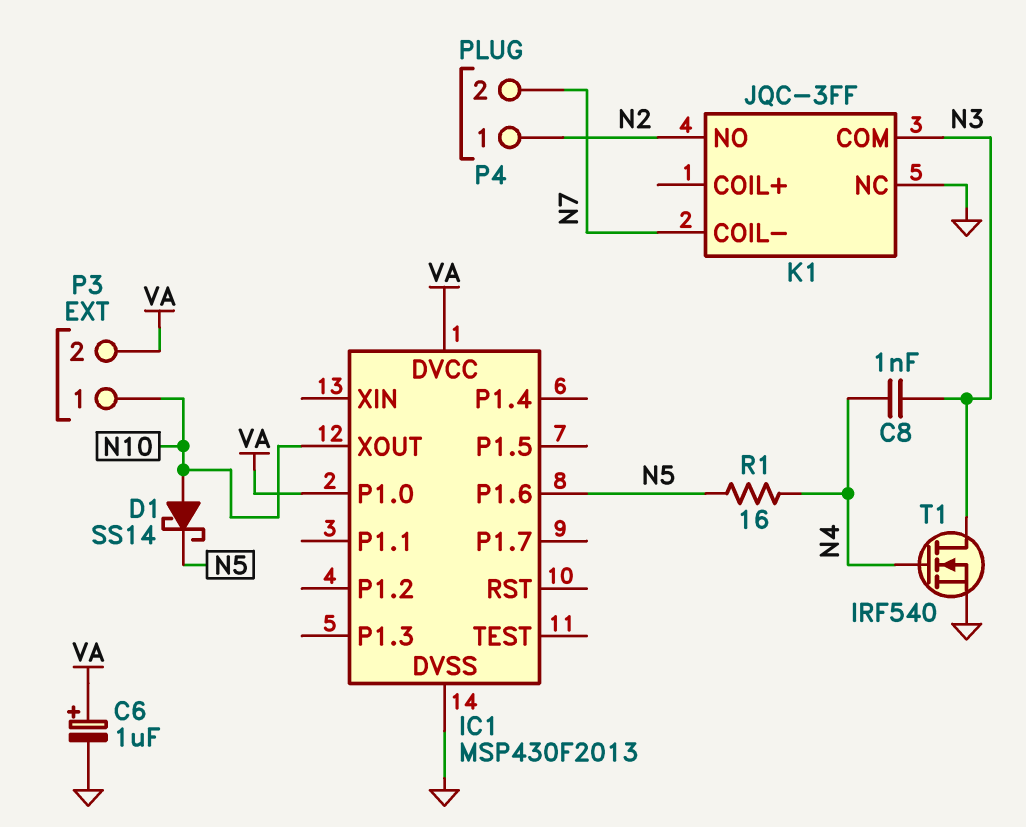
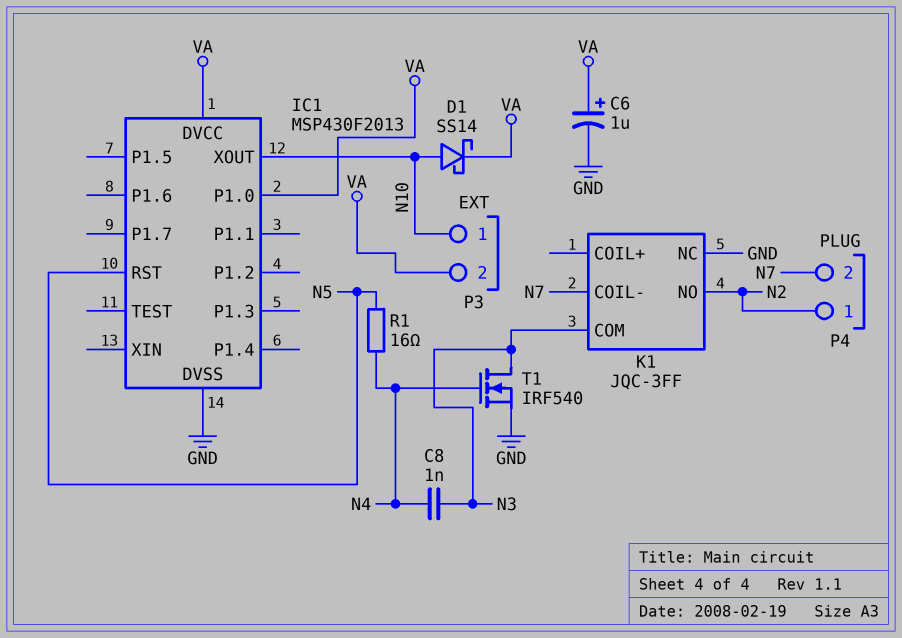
D1: schottky SS14 (A N10, K N5) -> schottky SS14 (A N10, K VA)
IC1 pin P1.6: N5 -> none
IC1 pin RST: none -> N5

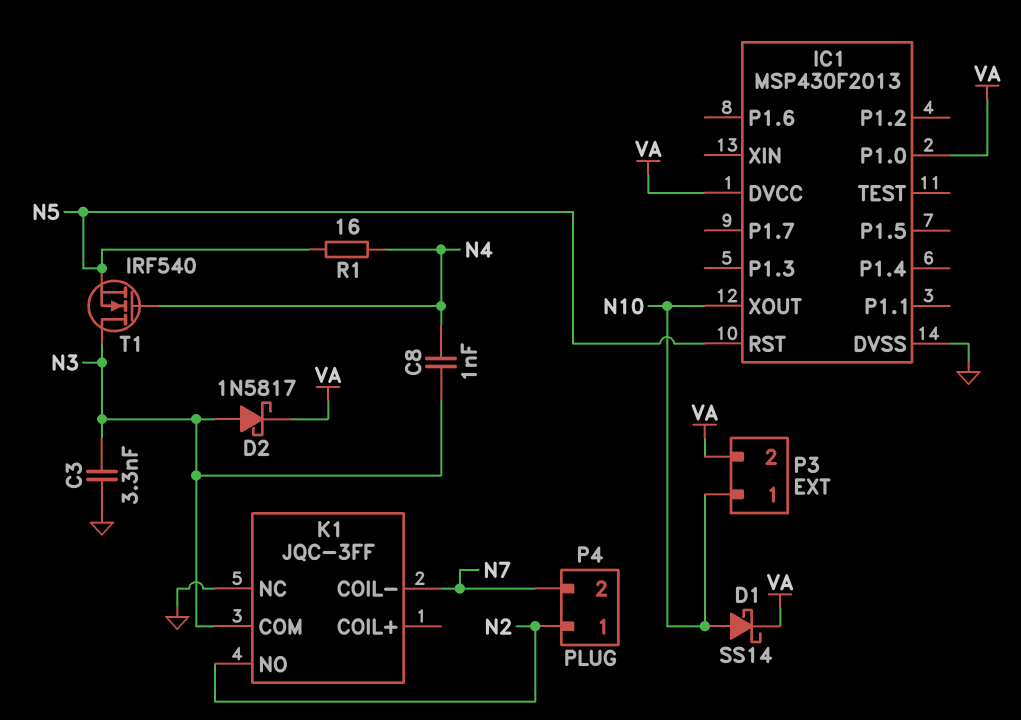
C3: none -> 3.3nF (GND, N3)
C6: 1uF (plus VA, minus GND) -> none
D2: none -> schottky 1N5817 (A N3, K VA)
T1: NMOS IRF540 (G N4, D N3, S GND) -> NMOS IRF540 (G N4, D N3, S N5)

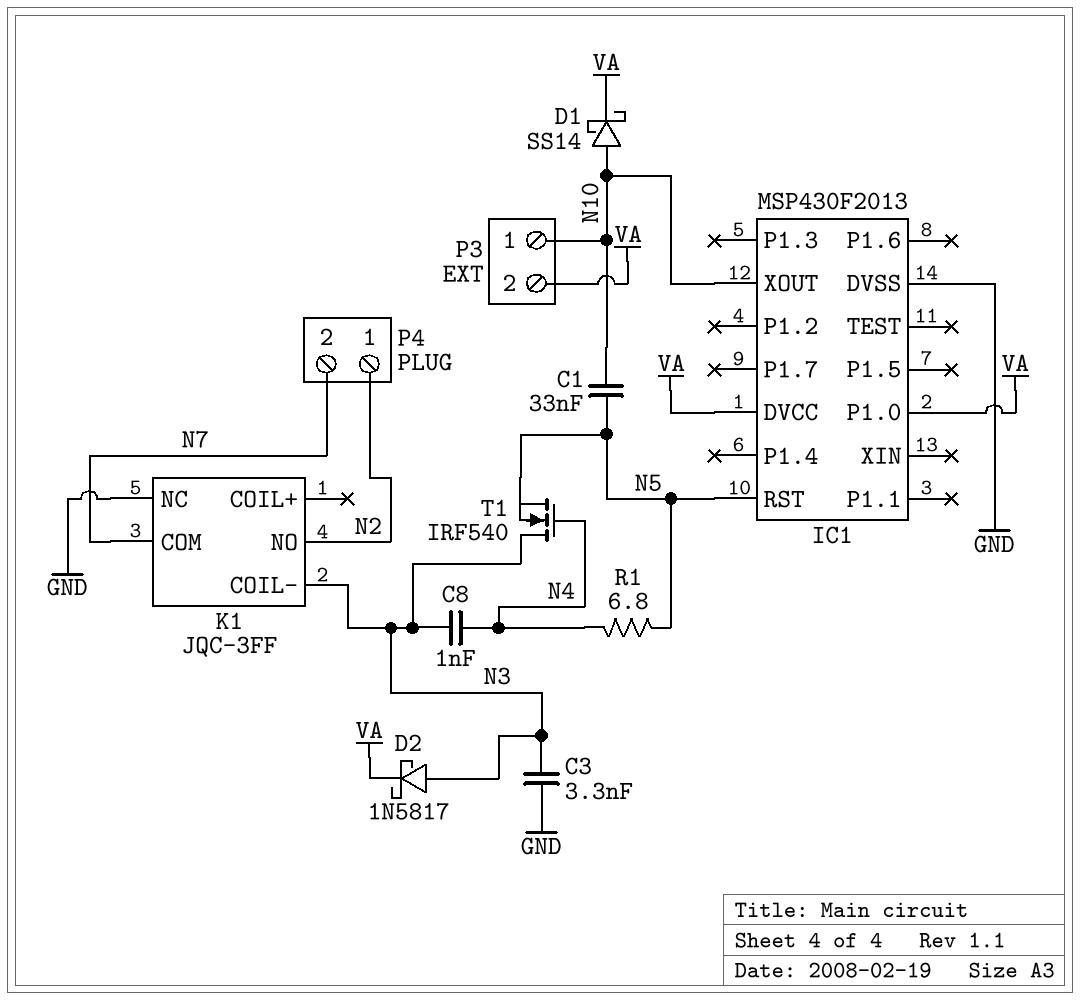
C1: none -> 33nF (N5, N10)
K1 pin COIL-: N7 -> N3
K1 pin COM: N3 -> N7
R1: 16 (N4, N5) -> 6.8 (N4, N5)

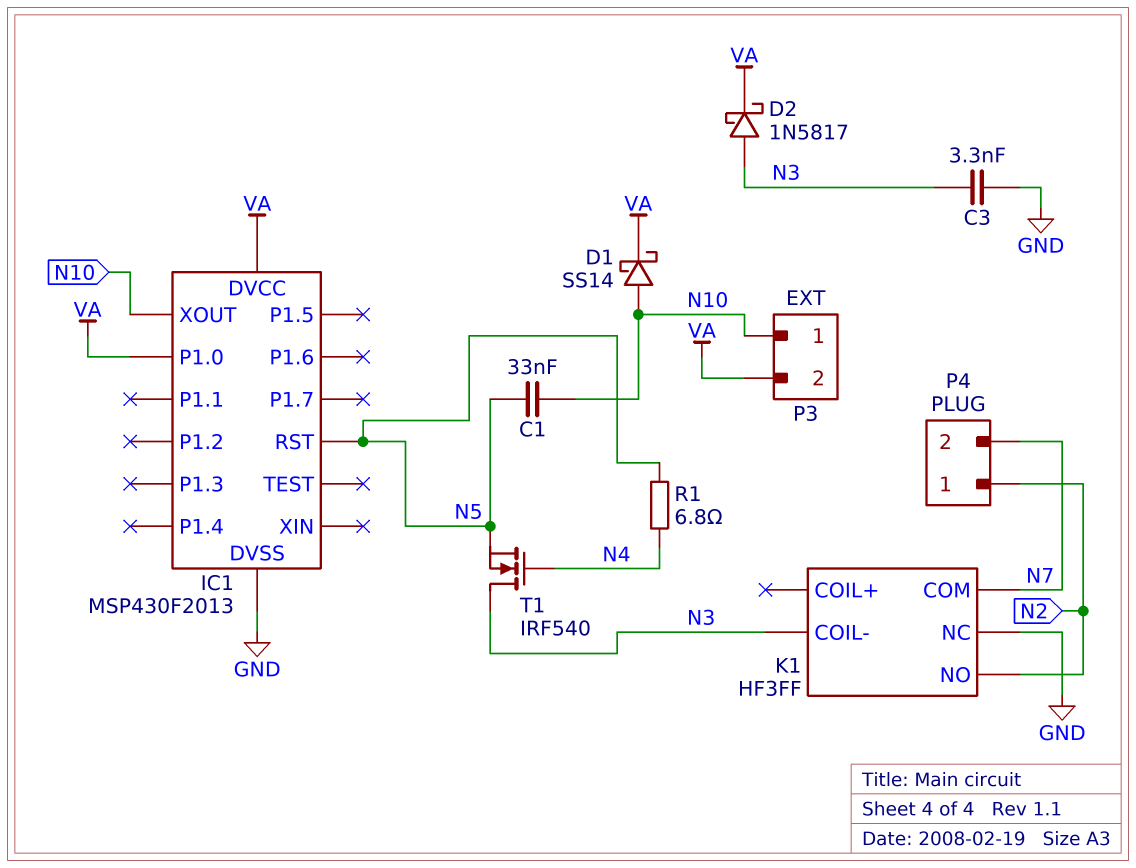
C8: 1nF (N3, N4) -> none
K1: JQC-3FF -> HF3FF

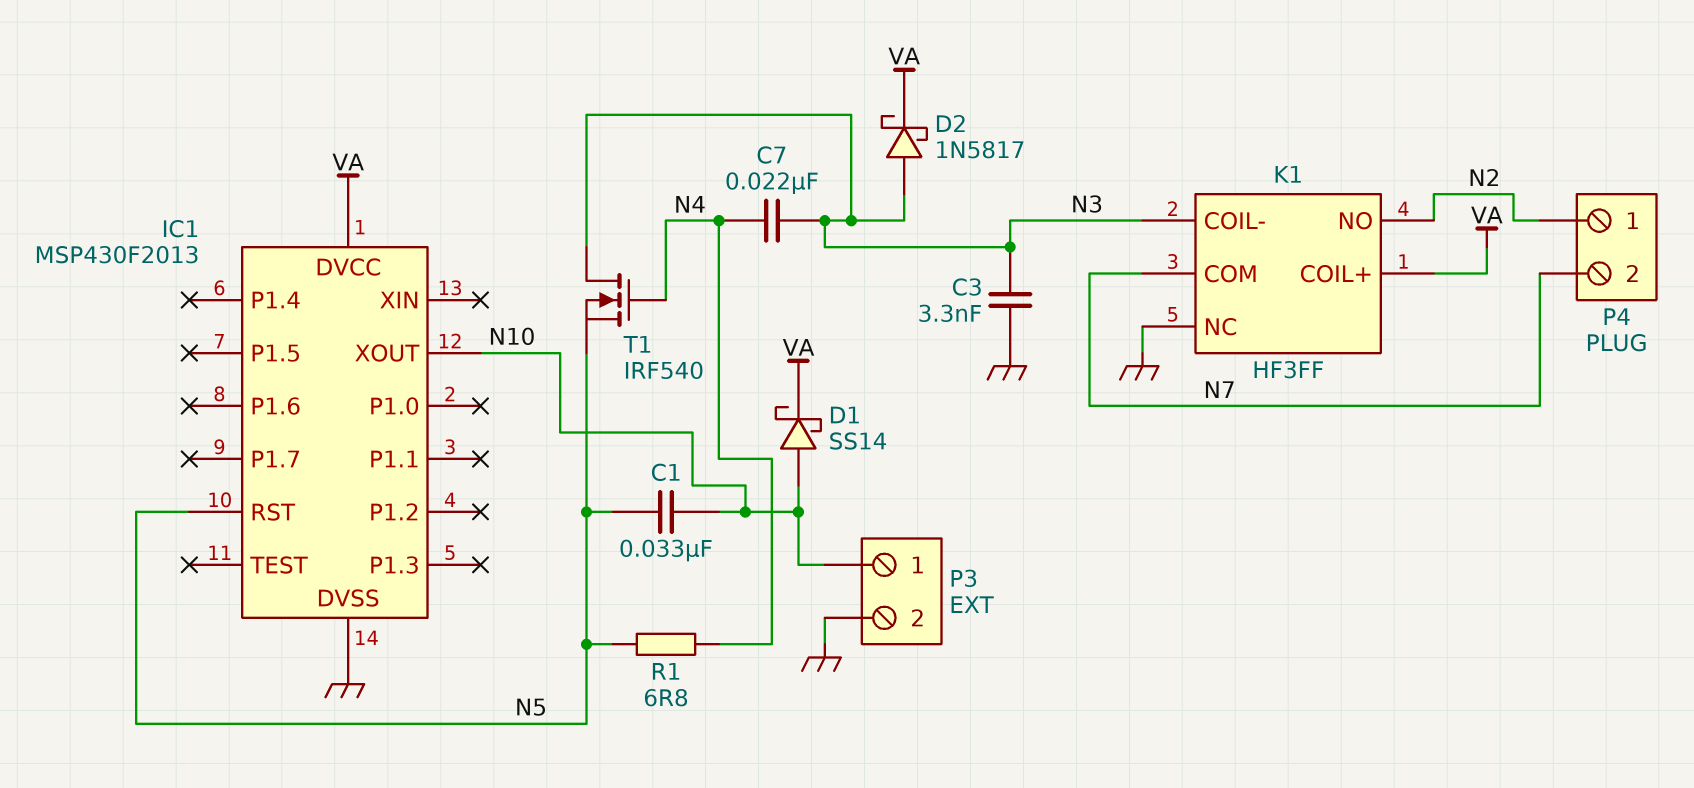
C7: none -> 22nF (N3, N4)
IC1 pin P1.0: VA -> none
K1 pin COIL+: none -> VA
P3 pin 2: VA -> GND

